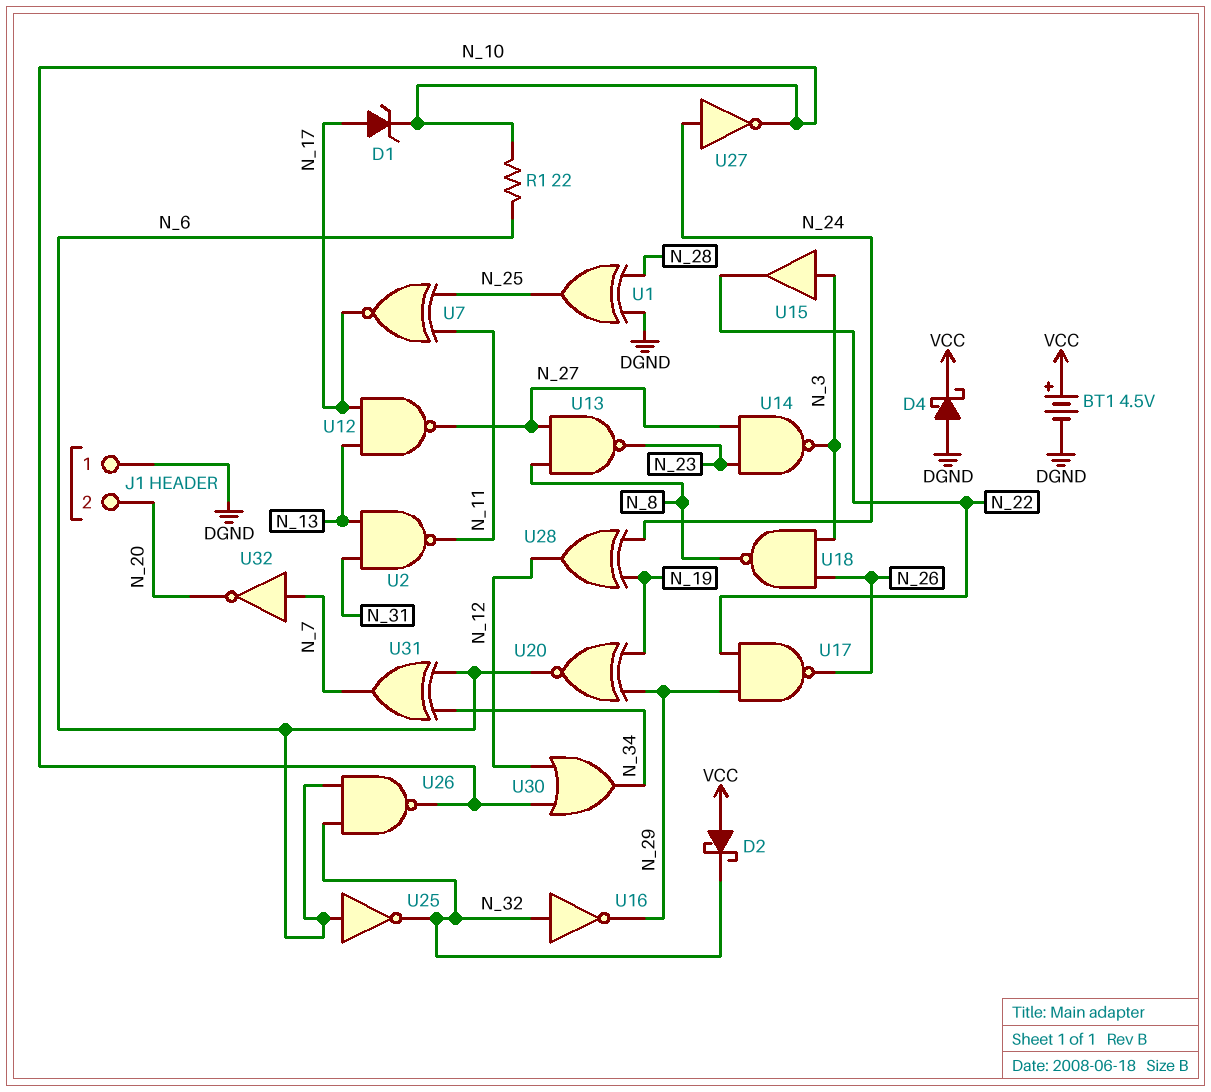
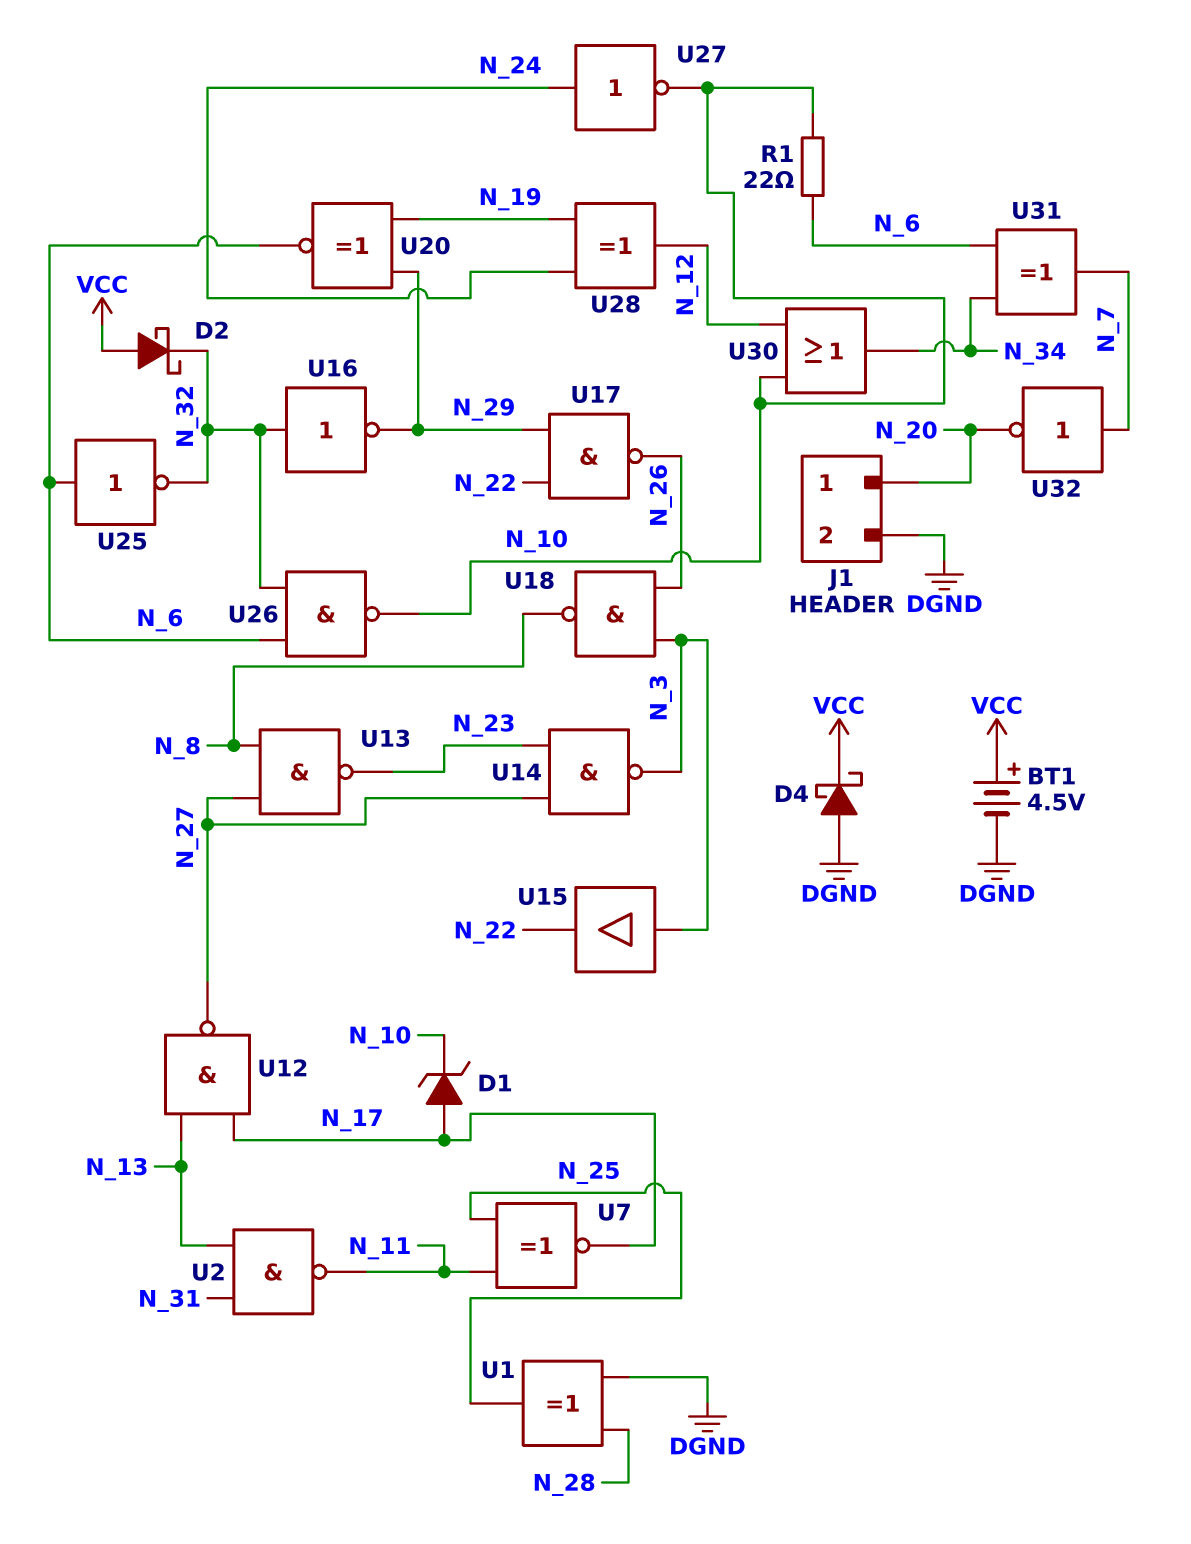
J1 pin 1: DGND -> N_20
J1 pin 2: N_20 -> DGND

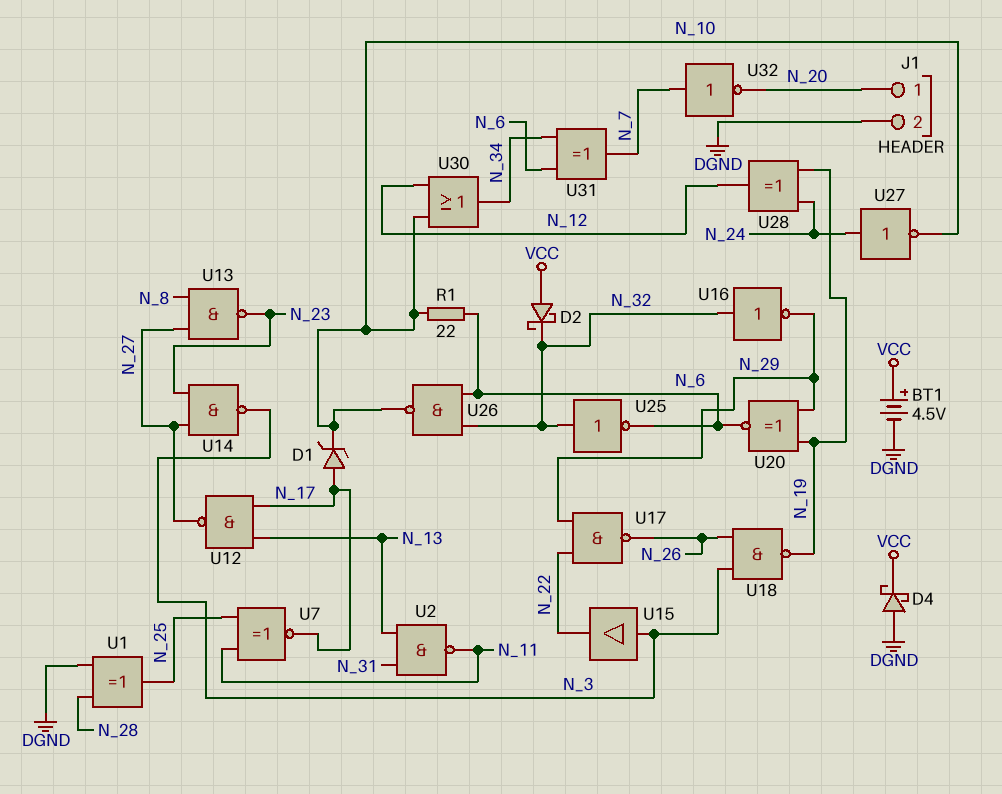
U18: NAND (in N_3, in N_26, out N_8) -> NAND (in N_3, in N_26, out N_19)
U25: NOT (in N_6, out N_32) -> NOT (in N_32, out N_6)

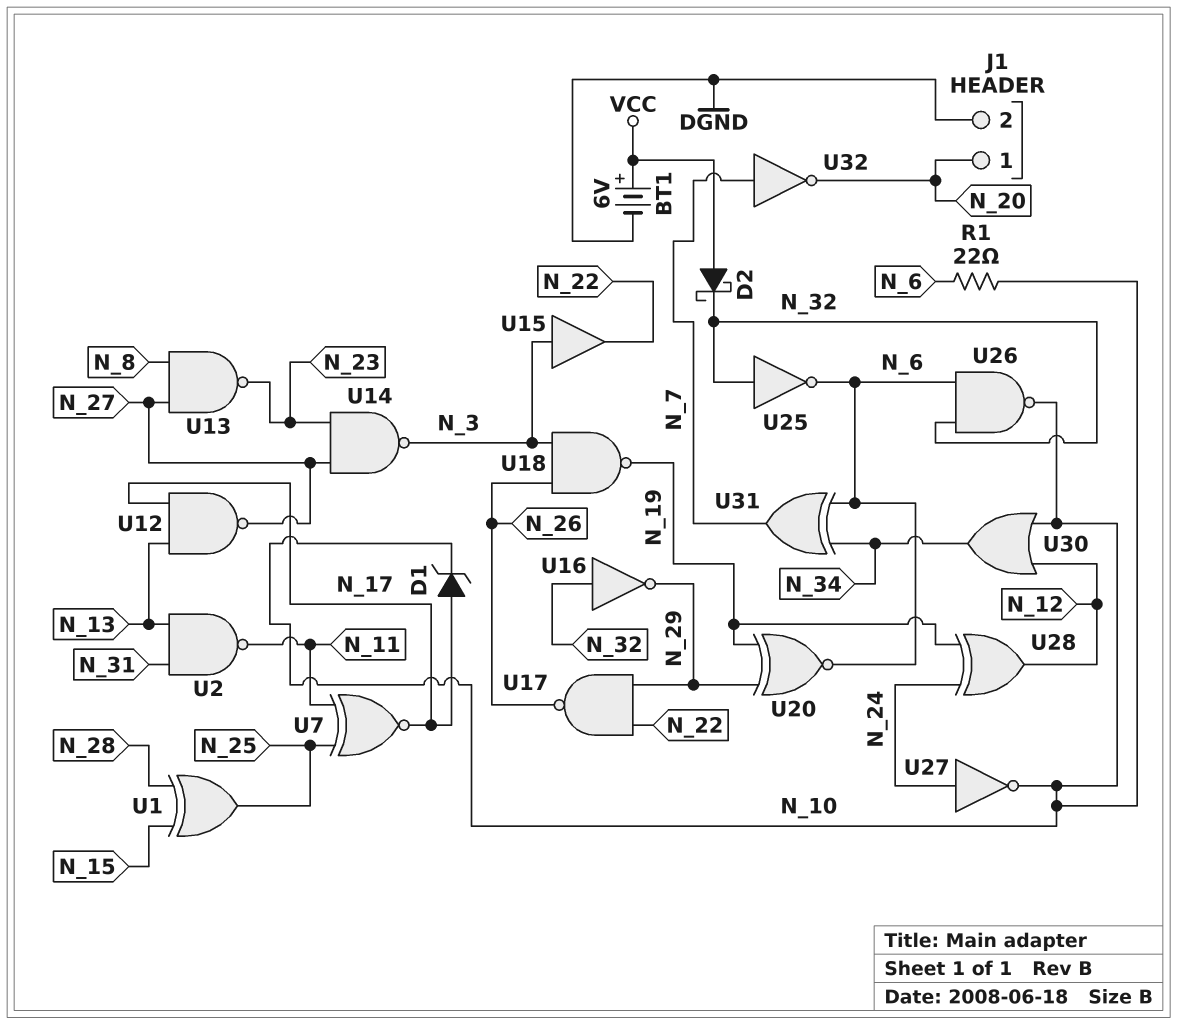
BT1: 4.5V (plus VCC, minus DGND) -> 6V (plus VCC, minus DGND)
D4: schottky (A DGND, K VCC) -> none
U1: XOR (in DGND, in N_28, out N_25) -> XOR (in N_15, in N_28, out N_25)

